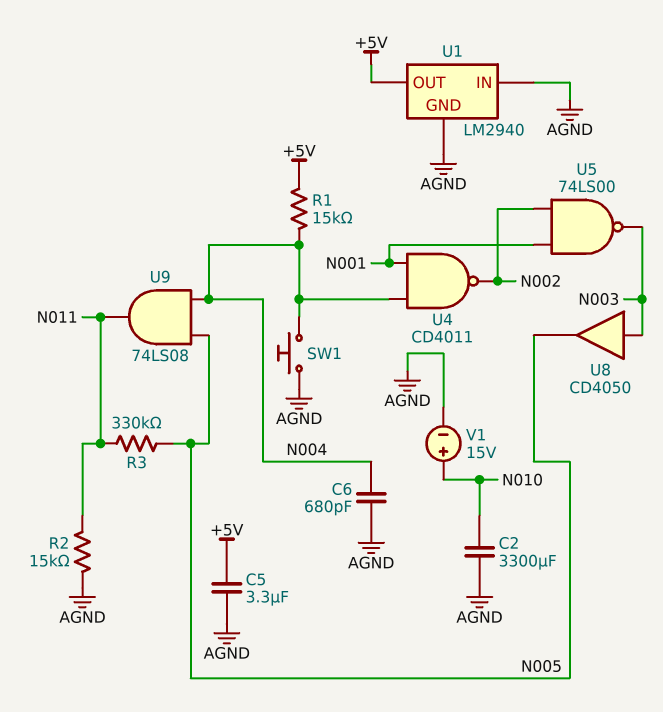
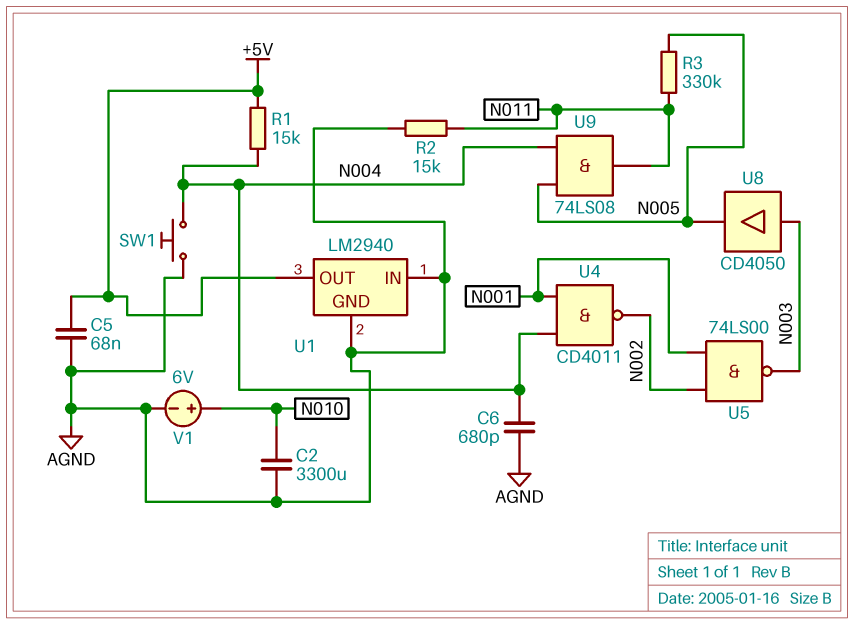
C5: 3.3uF (+5V, AGND) -> 68nF (+5V, AGND)
V1: 15V (plus N010, minus AGND) -> 6V (plus N010, minus AGND)

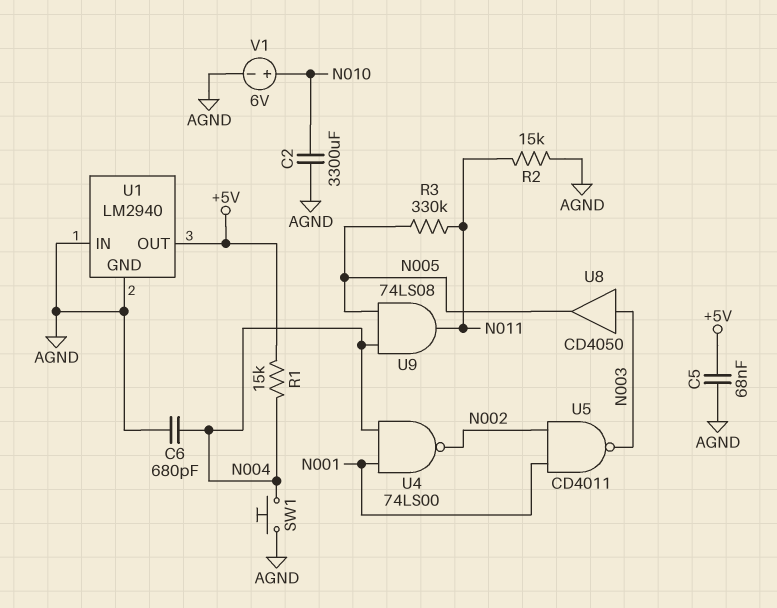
U4: NAND CD4011 (in N001, in N004, out N002) -> NAND 74LS00 (in N001, in N004, out N002)
U5: NAND 74LS00 (in N001, in N002, out N003) -> NAND CD4011 (in N001, in N002, out N003)

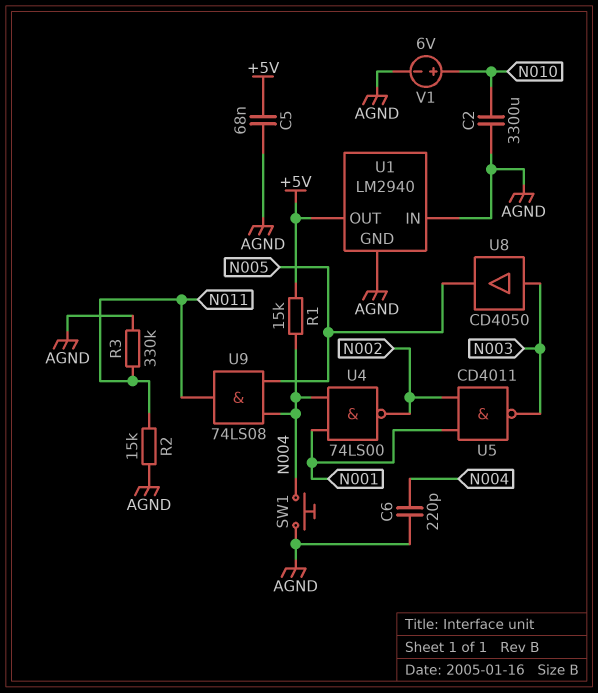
C6: 680pF (AGND, N004) -> 220pF (AGND, N004)
R3: 330k (N005, N011) -> 330k (AGND, N011)

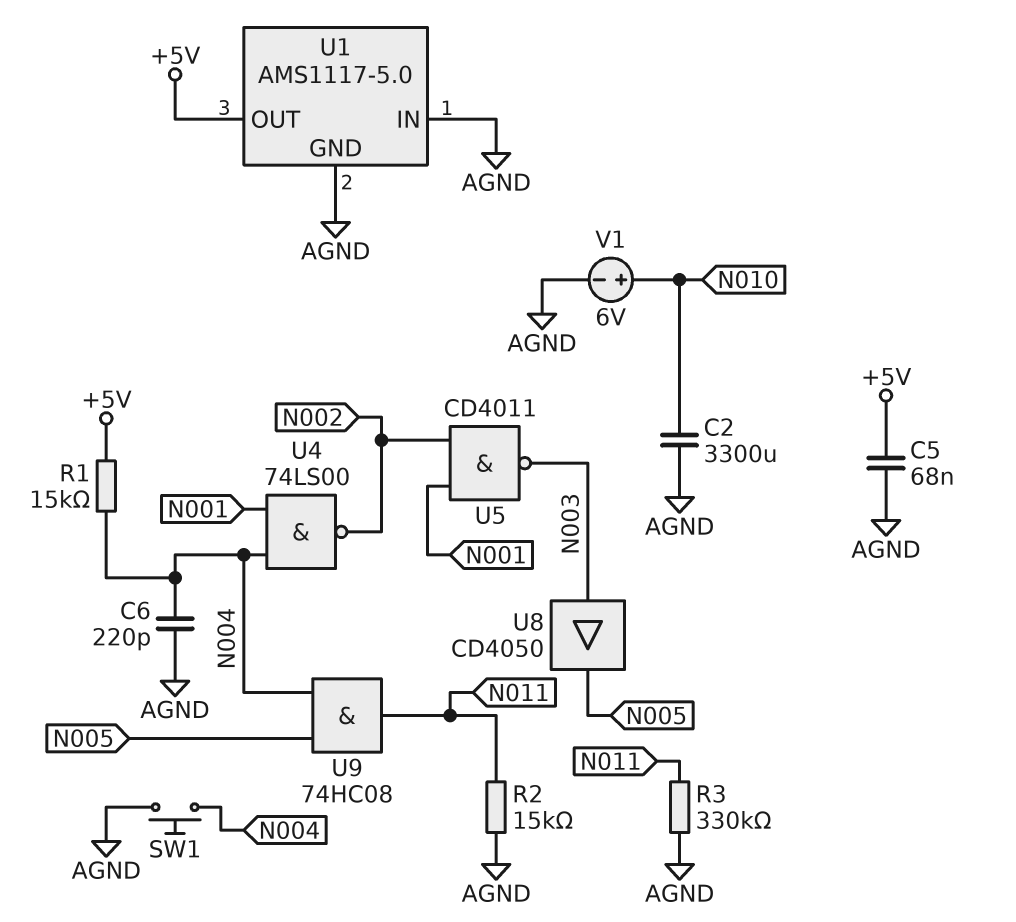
U1: LM2940 -> AMS1117-5.0
U9: AND 74LS08 (in N004, in N005, out N011) -> AND 74HC08 (in N004, in N005, out N011)

